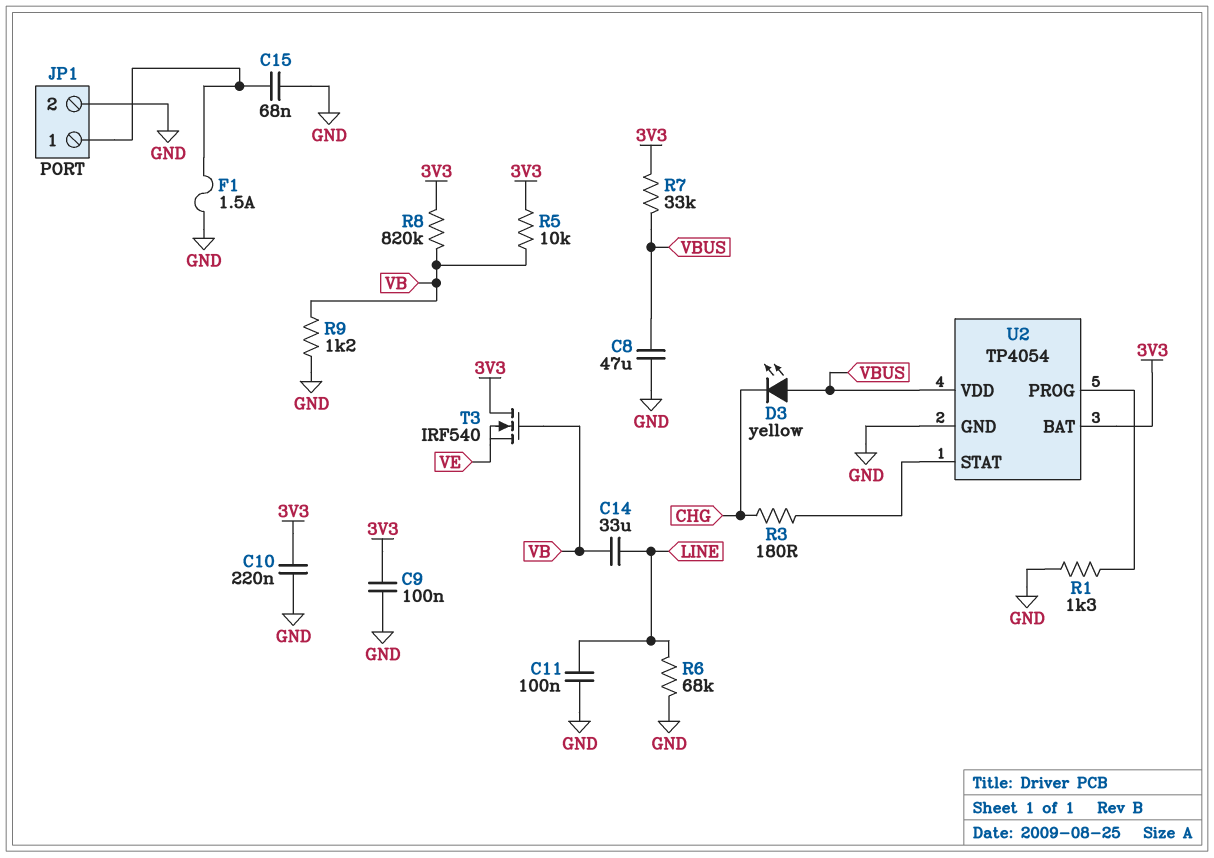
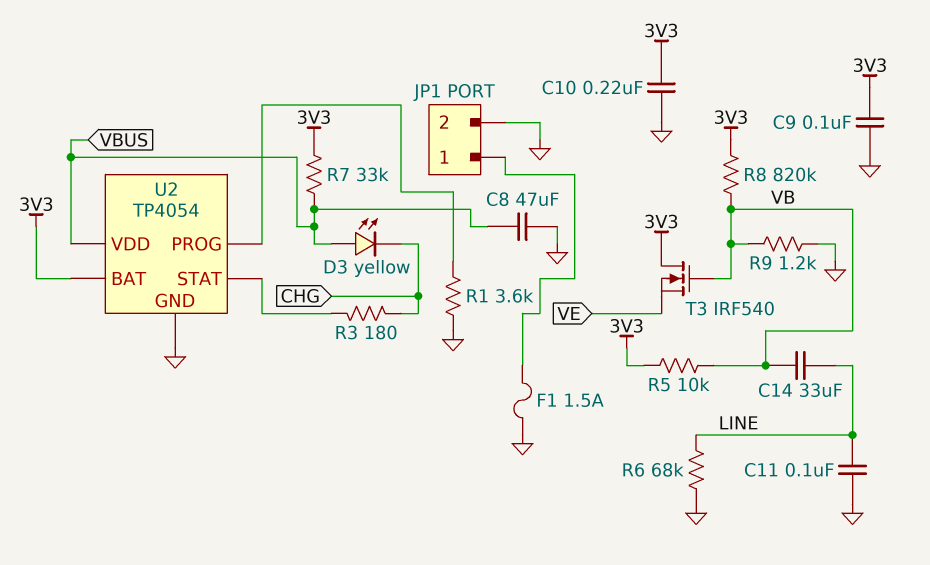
C15: 68nF (GND, JP1/1) -> none
R1: 1.3k (GND, U2/PROG) -> 3.6k (GND, U2/PROG)

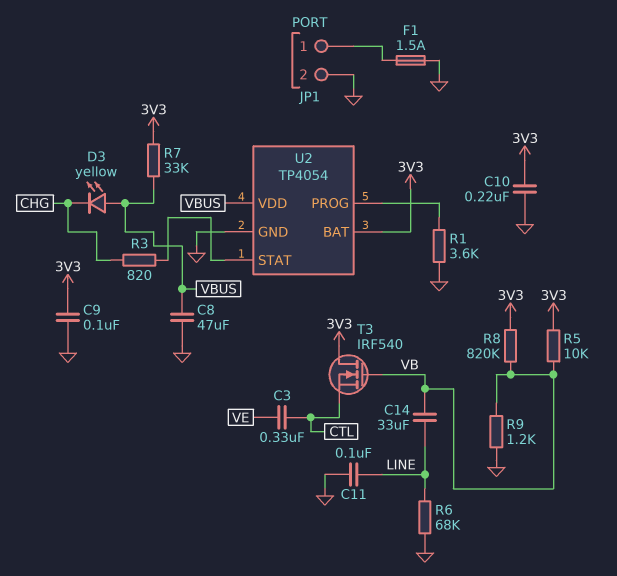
C3: none -> 330nF (CTL, VE)
R3: 180 (CHG, U2/STAT) -> 820 (CHG, U2/STAT)
T3: NMOS IRF540 (G VB, D 3V3, S VE) -> NMOS IRF540 (G VB, D 3V3, S CTL)

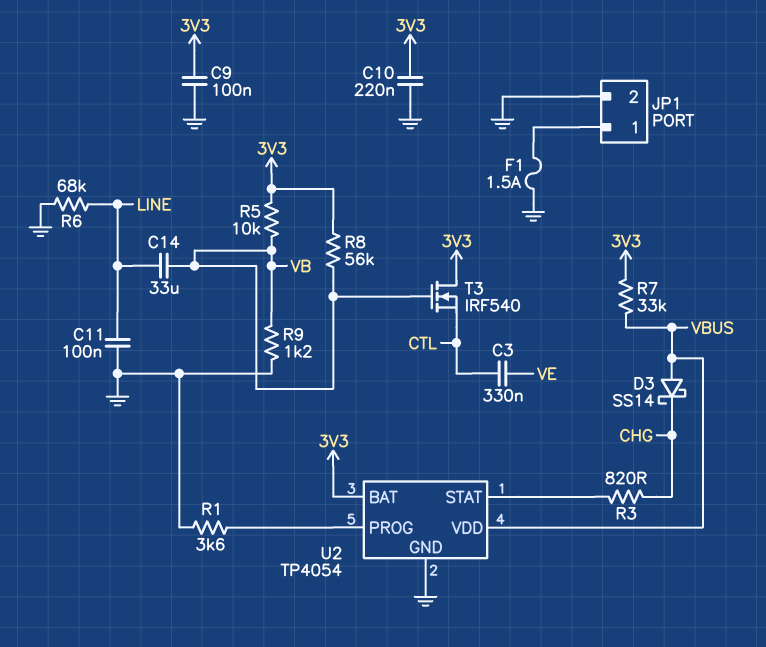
C8: 47uF (GND, VBUS) -> none
D3: LED yellow (A VBUS, K CHG) -> schottky SS14 (A VBUS, K CHG)
R8: 820k (3V3, VB) -> 56k (3V3, VB)

